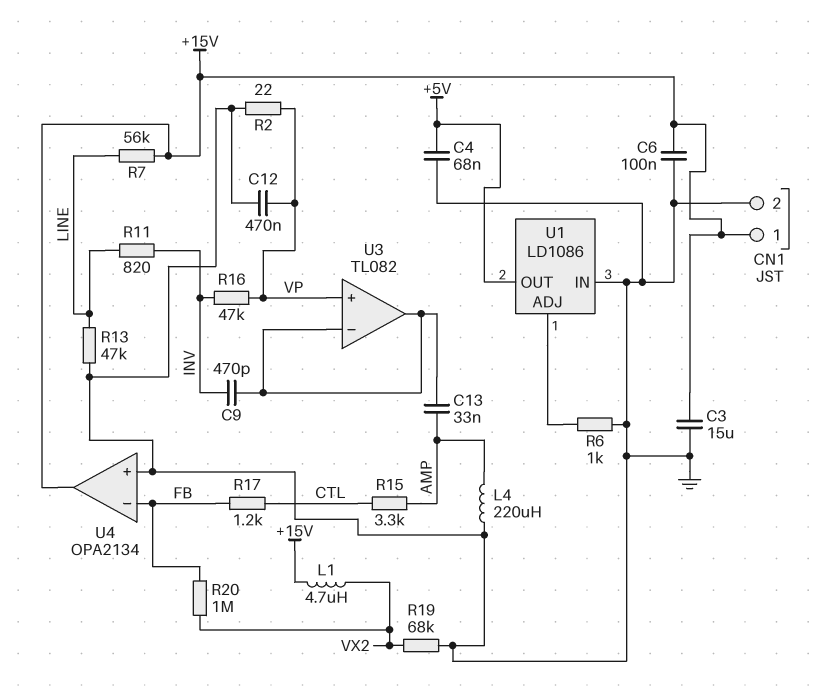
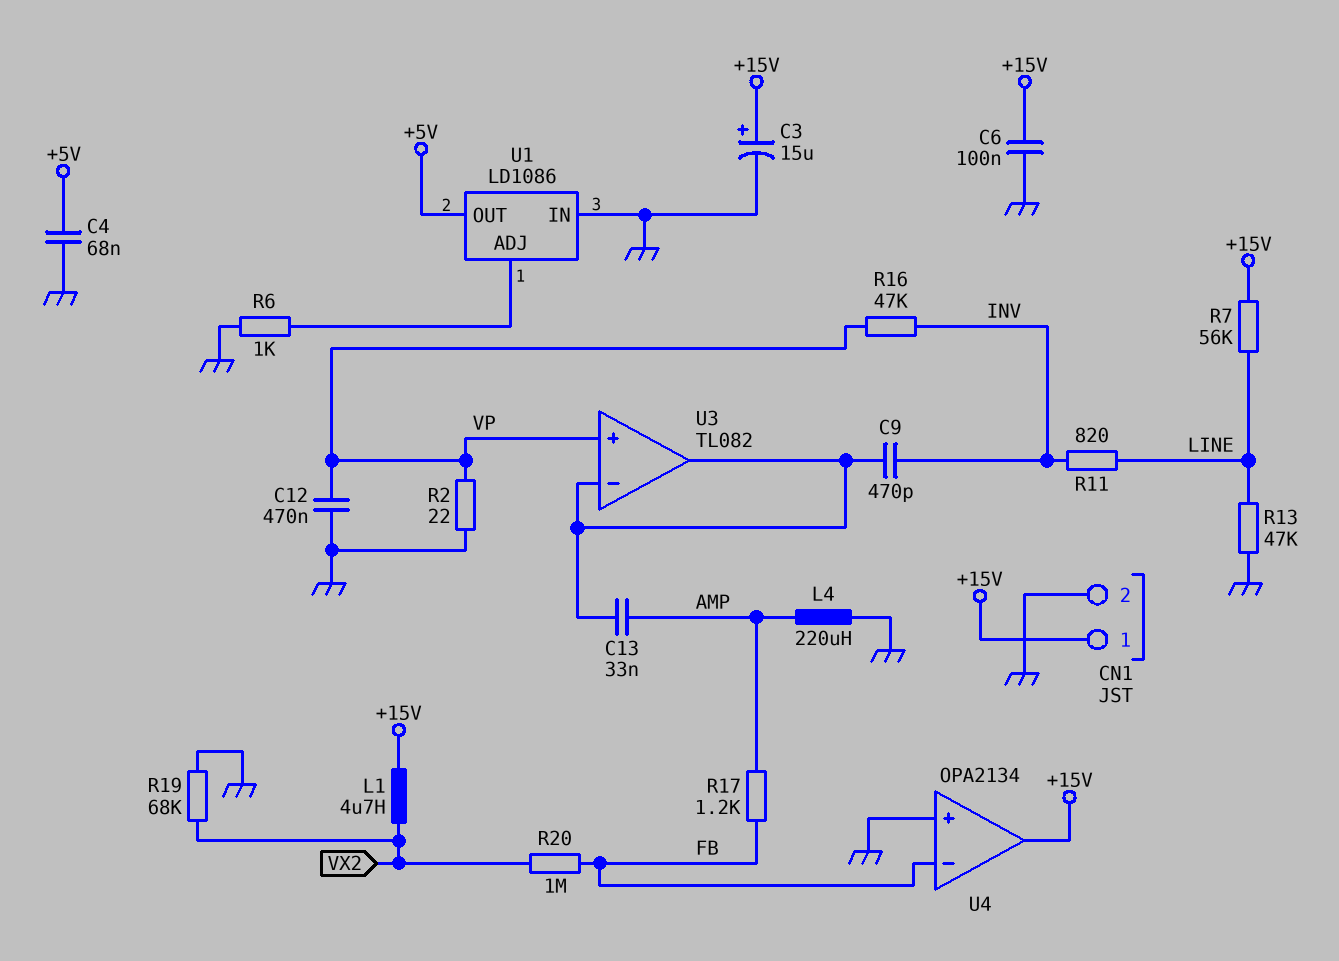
C3: 15uF (+15V, GND) -> 15uF (plus +15V, minus GND)
R15: 3.3k (AMP, CTL) -> none
R17: 1.2k (CTL, FB) -> 1.2k (AMP, FB)

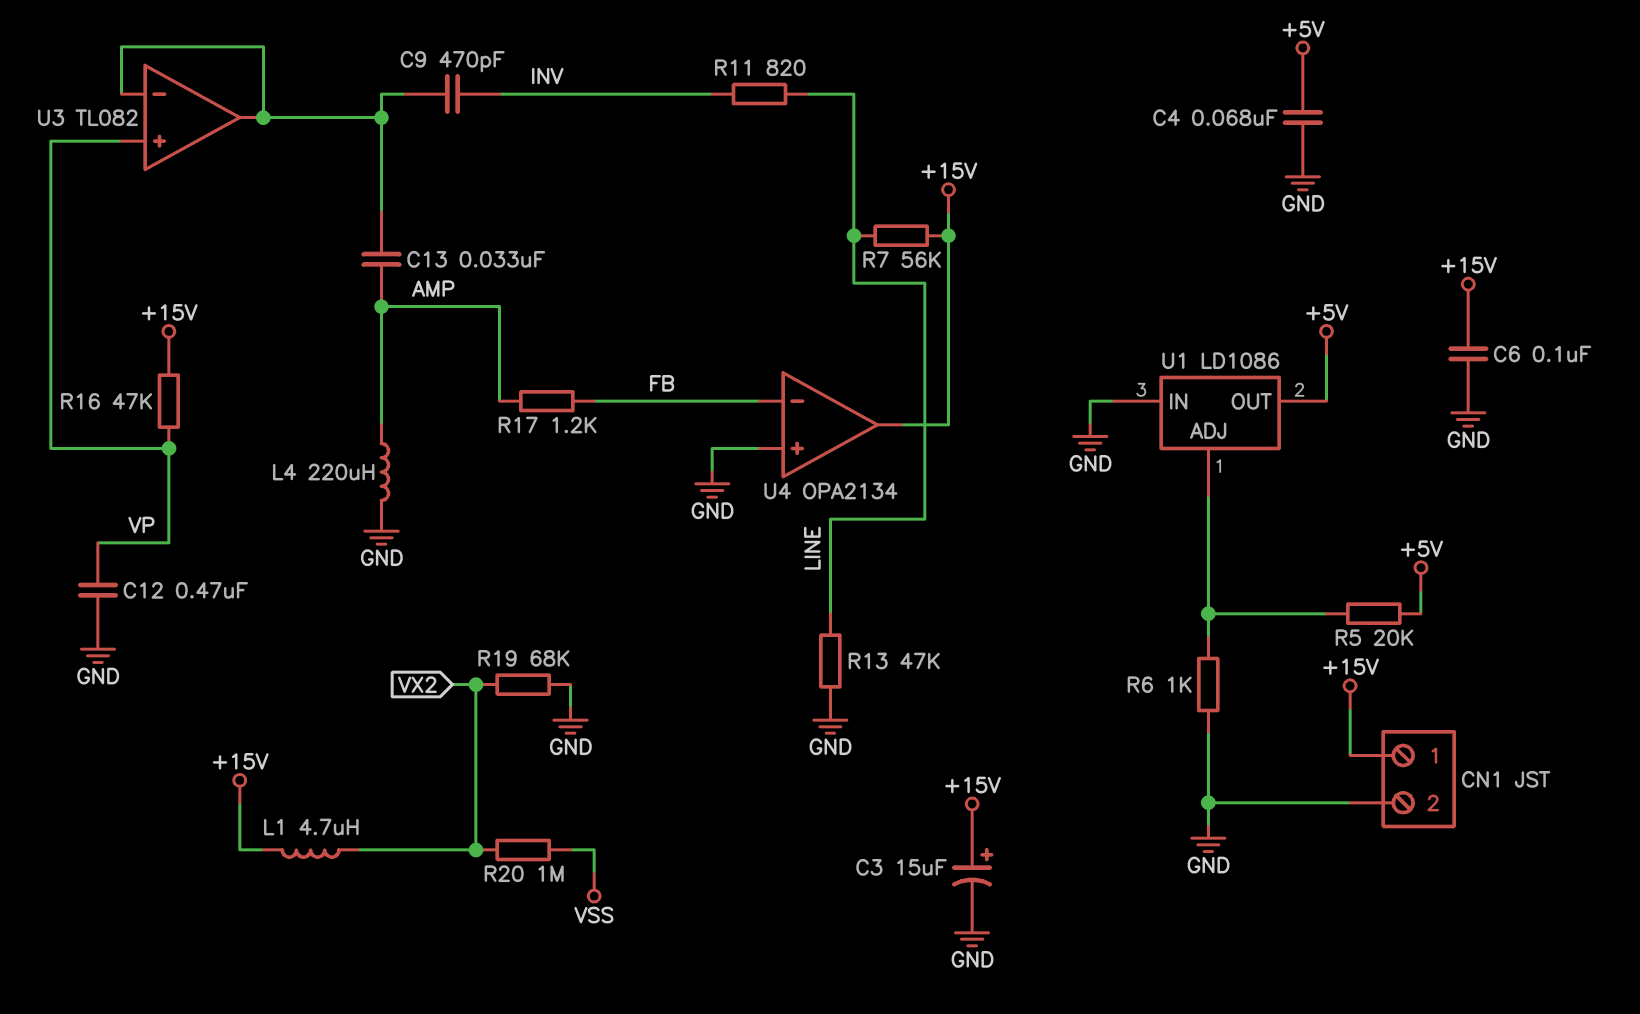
R2: 22 (GND, VP) -> none
R5: none -> 20k (+5V, U1/ADJ)
R16: 47k (INV, VP) -> 47k (+15V, VP)
R20: 1M (FB, VX2) -> 1M (VSS, VX2)

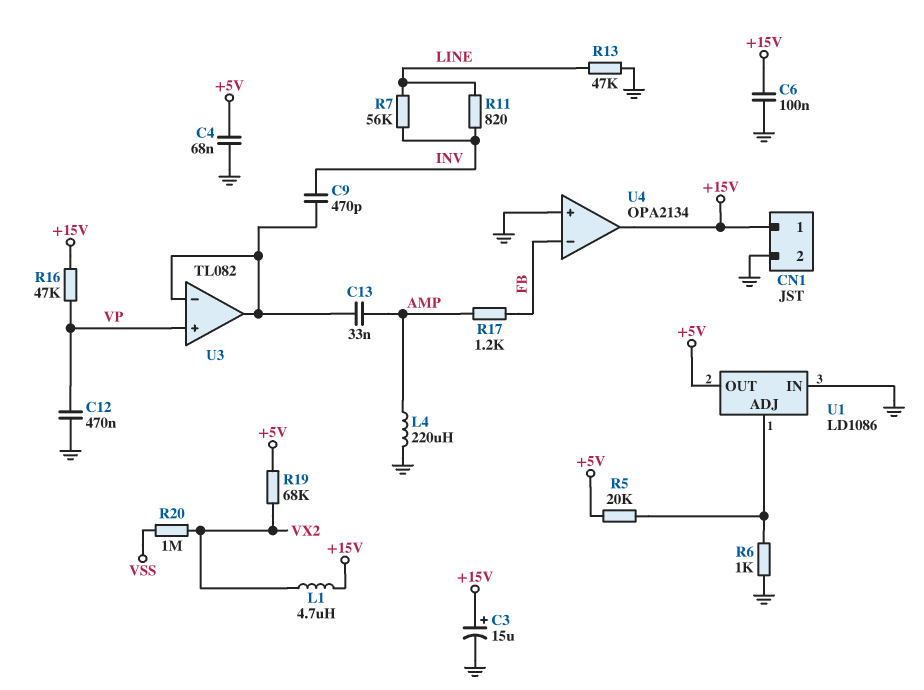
R7: 56k (+15V, LINE) -> 56k (INV, LINE)
R19: 68k (GND, VX2) -> 68k (+5V, VX2)

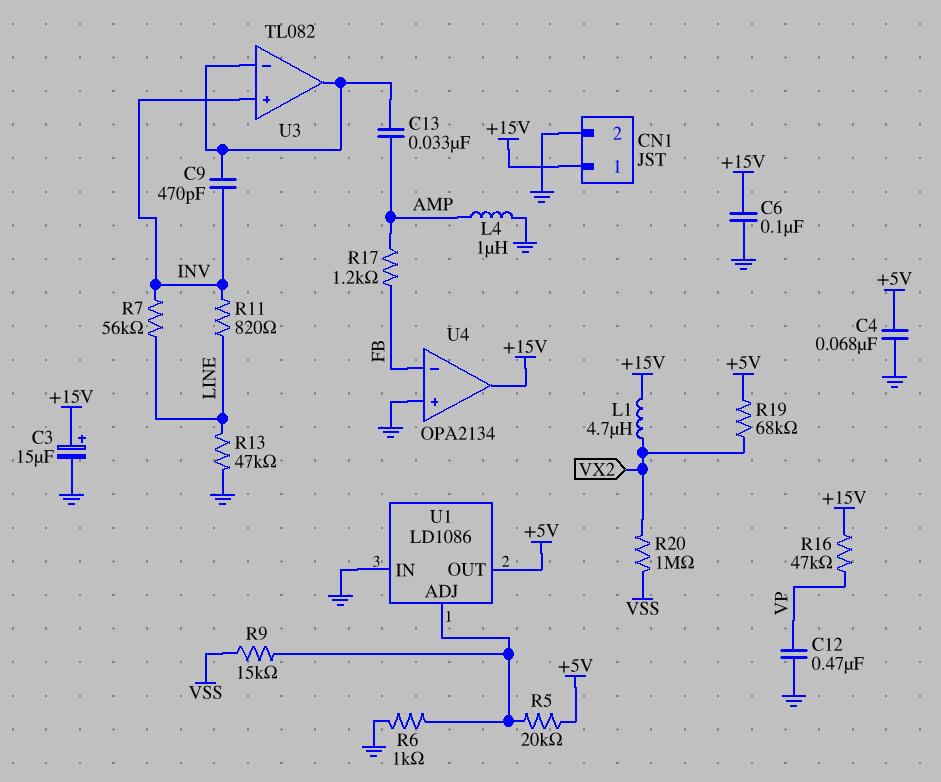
L4: 220uH (AMP, GND) -> 1uH (AMP, GND)
R9: none -> 15k (U1/ADJ, VSS)
U3 pin in+: VP -> INV

